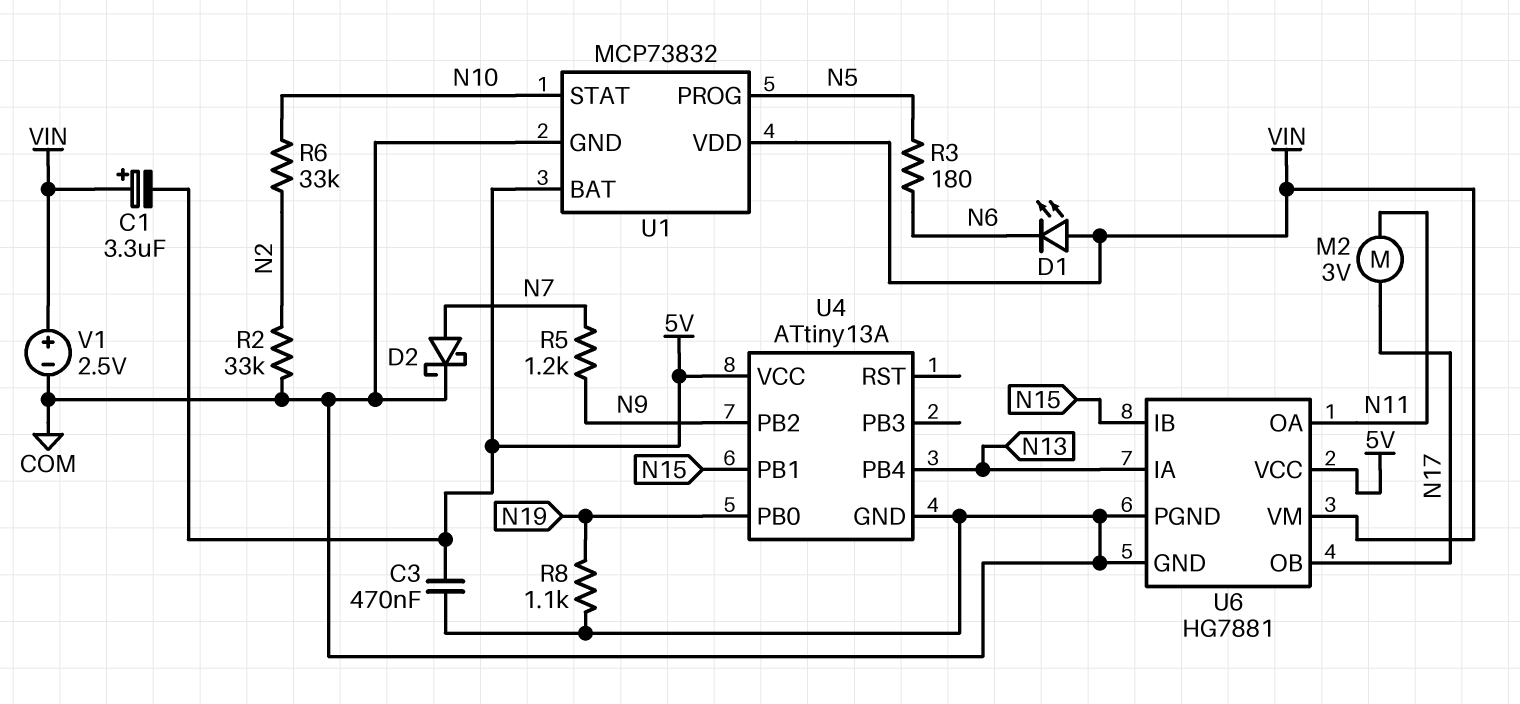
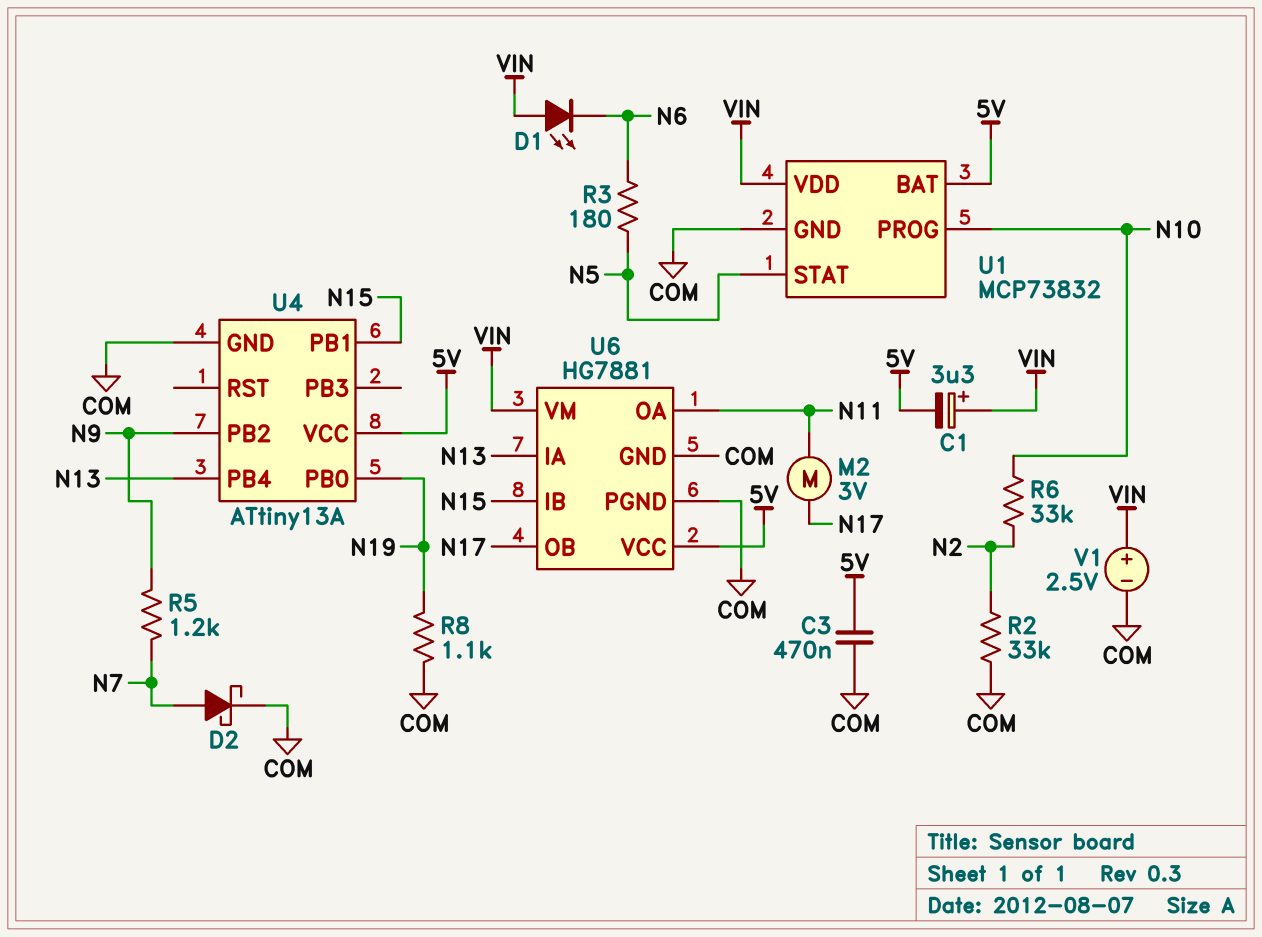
U1 pin PROG: N5 -> N10
U1 pin STAT: N10 -> N5

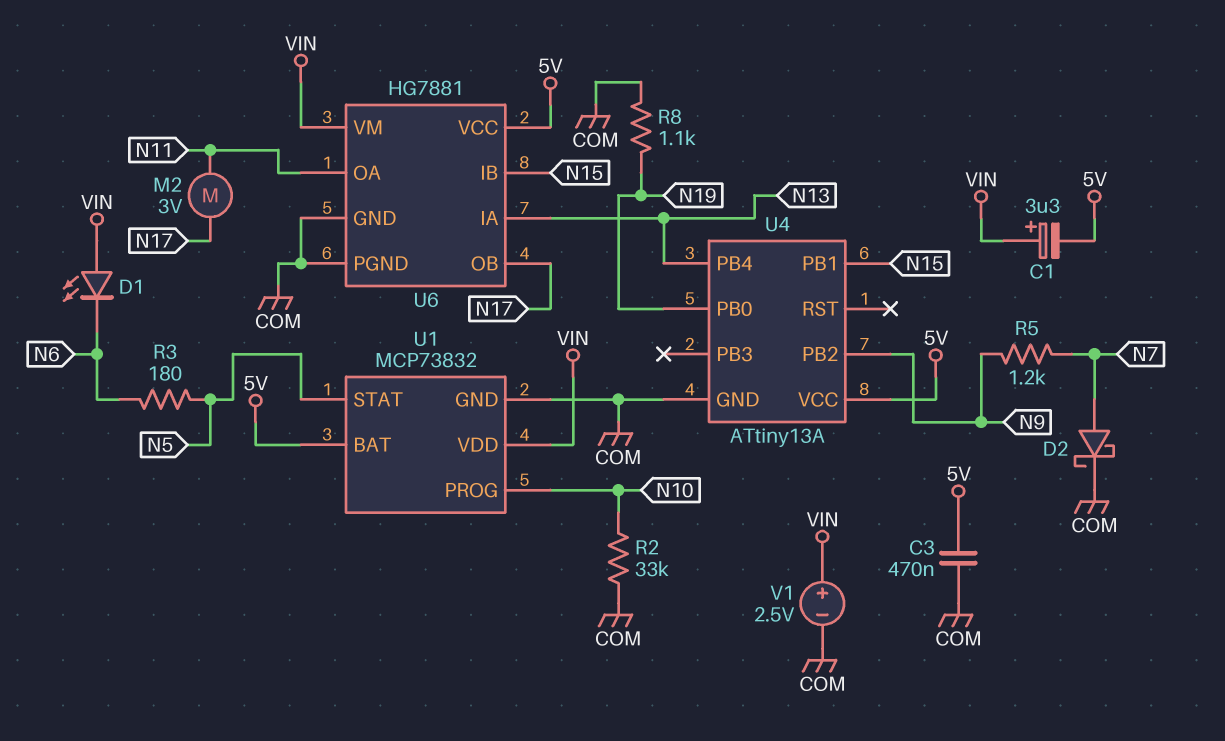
R2: 33k (COM, N2) -> 33k (COM, N10)
R6: 33k (N2, N10) -> none

